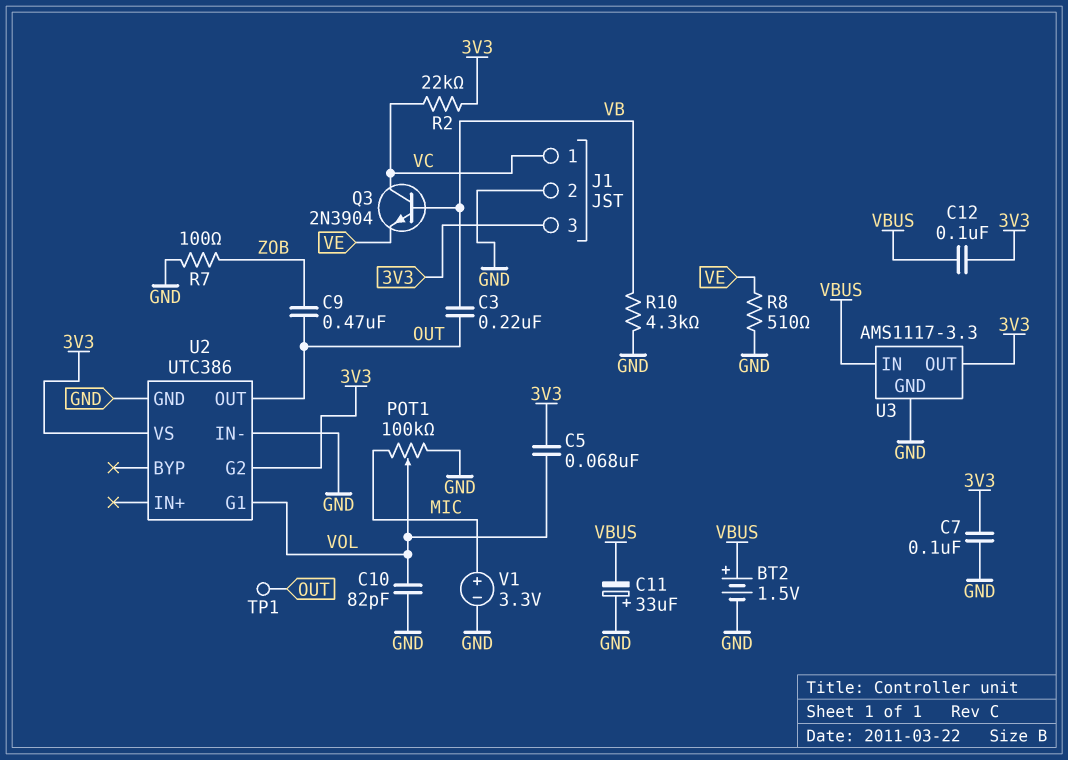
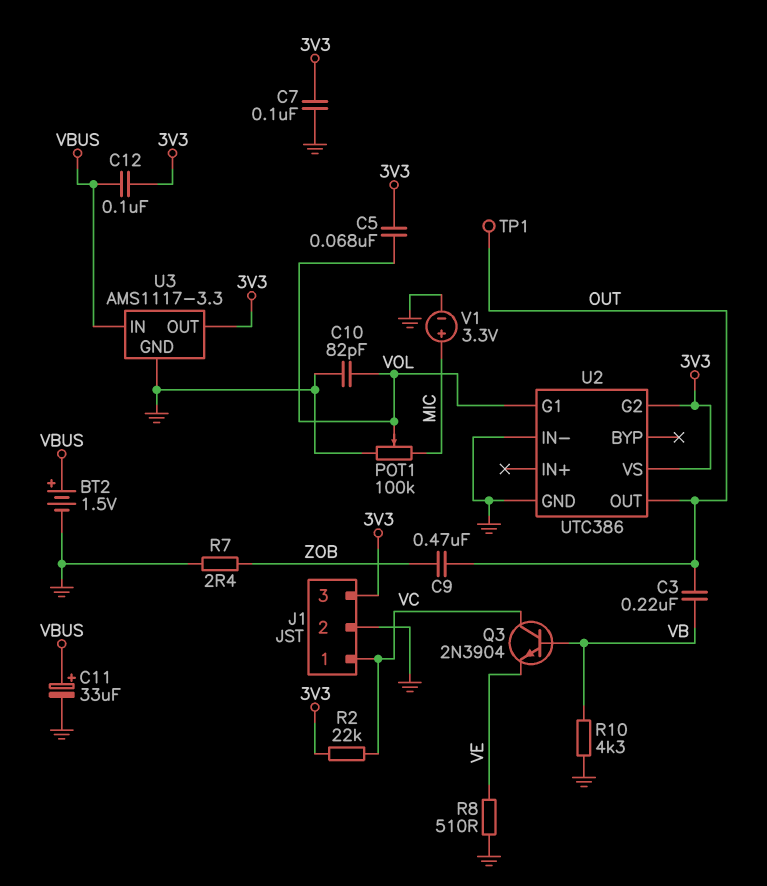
C11: 33uF (plus GND, minus VBUS) -> 33uF (plus VBUS, minus GND)
R7: 100 (GND, ZOB) -> 2.4 (GND, ZOB)

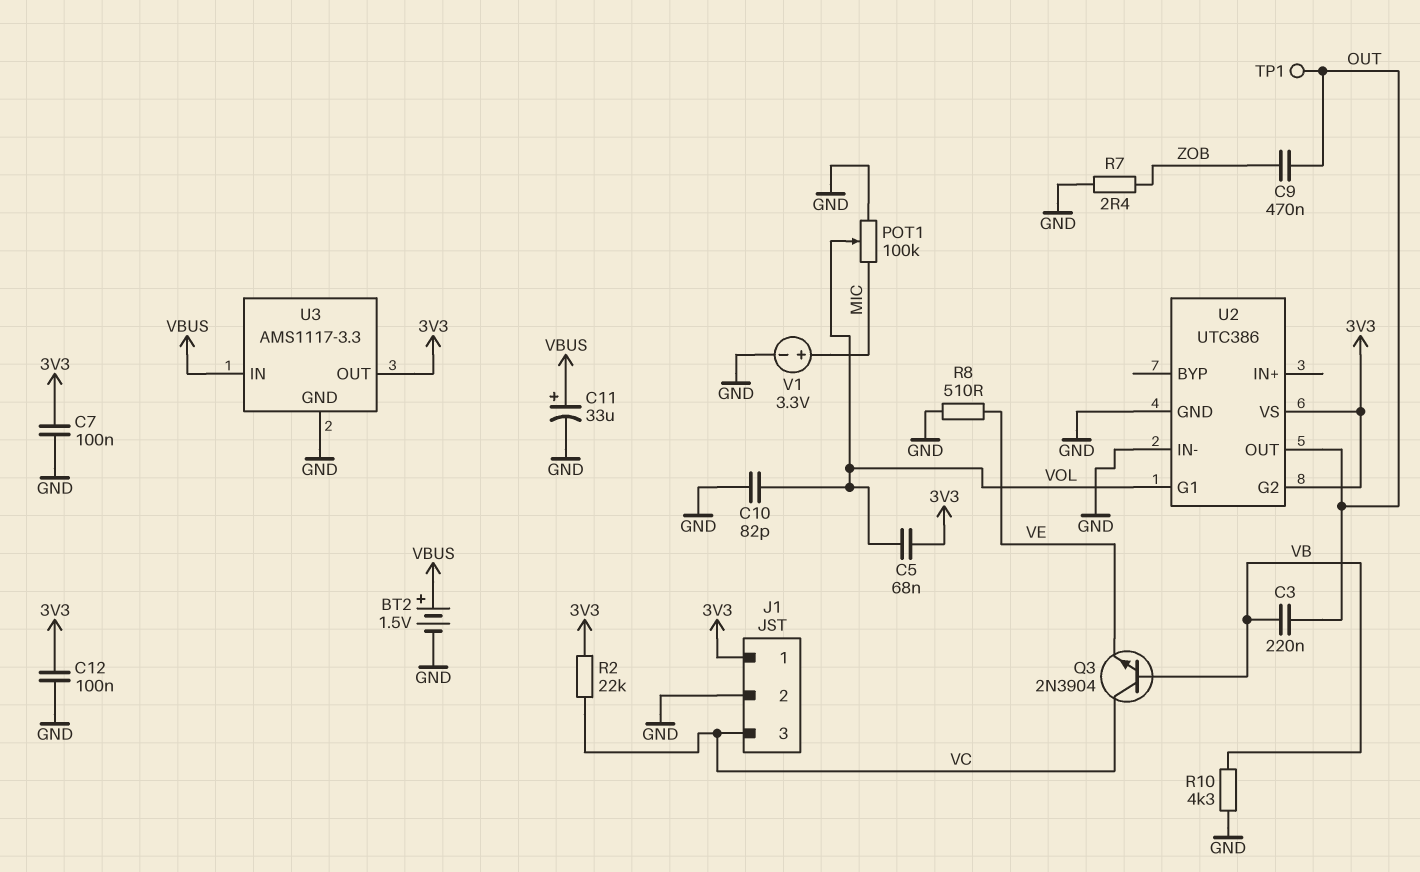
C12: 100nF (3V3, VBUS) -> 100nF (3V3, GND)
J1 pin 1: VC -> 3V3
J1 pin 3: 3V3 -> VC

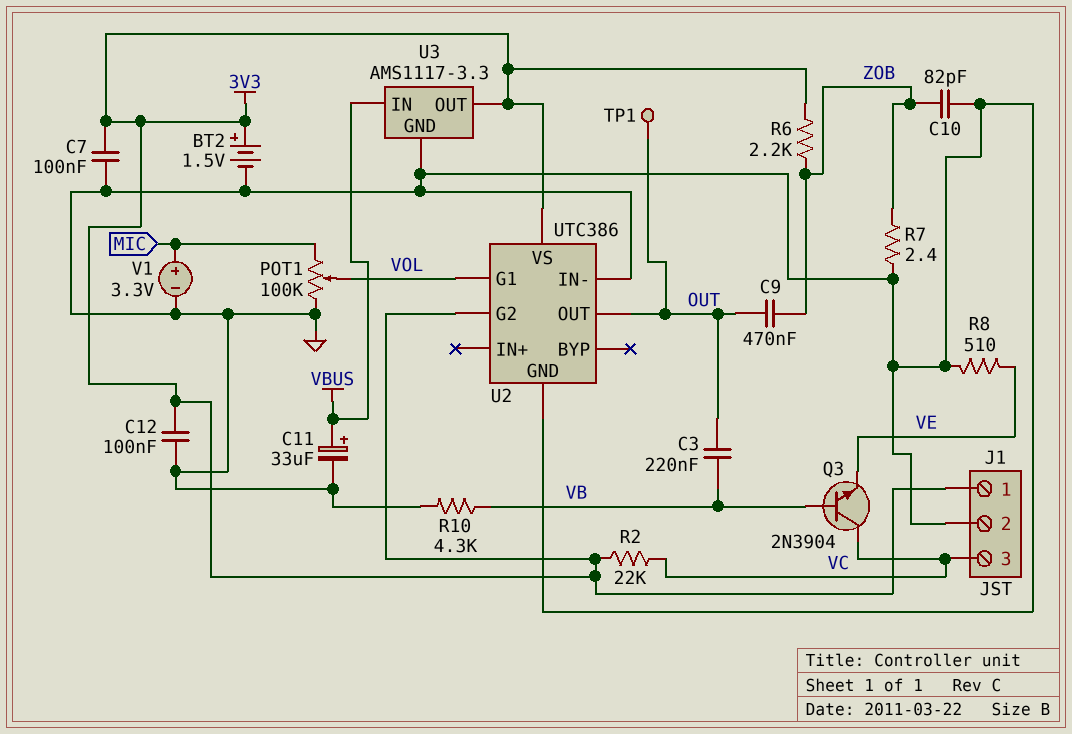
BT2: 1.5V (plus VBUS, minus GND) -> 1.5V (plus 3V3, minus GND)
C5: 68nF (3V3, VOL) -> none
C10: 82pF (GND, VOL) -> 82pF (GND, ZOB)
R6: none -> 2.2k (3V3, ZOB)

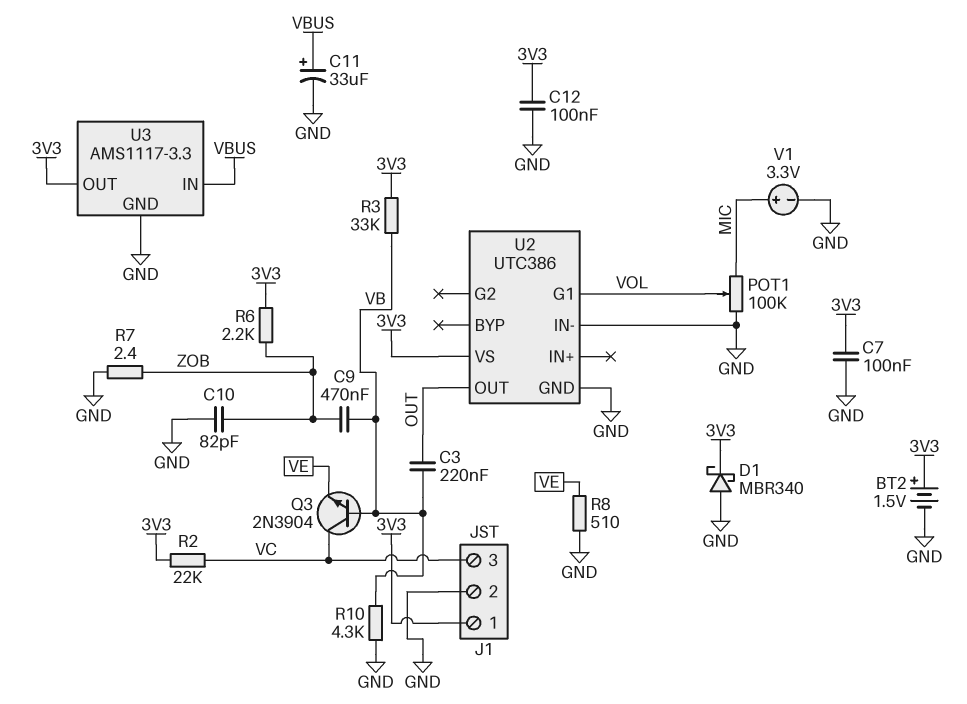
C9: 470nF (OUT, ZOB) -> 470nF (VB, ZOB)
D1: none -> schottky MBR340 (A GND, K 3V3)
R3: none -> 33k (3V3, VB)
TP1: test point (OUT) -> none
U2 pin G2: 3V3 -> none

